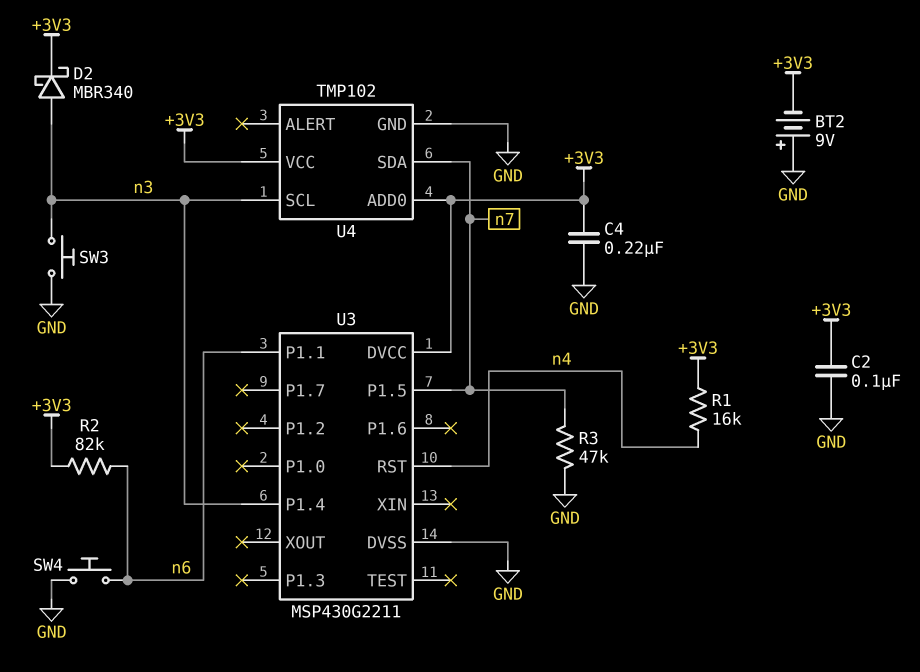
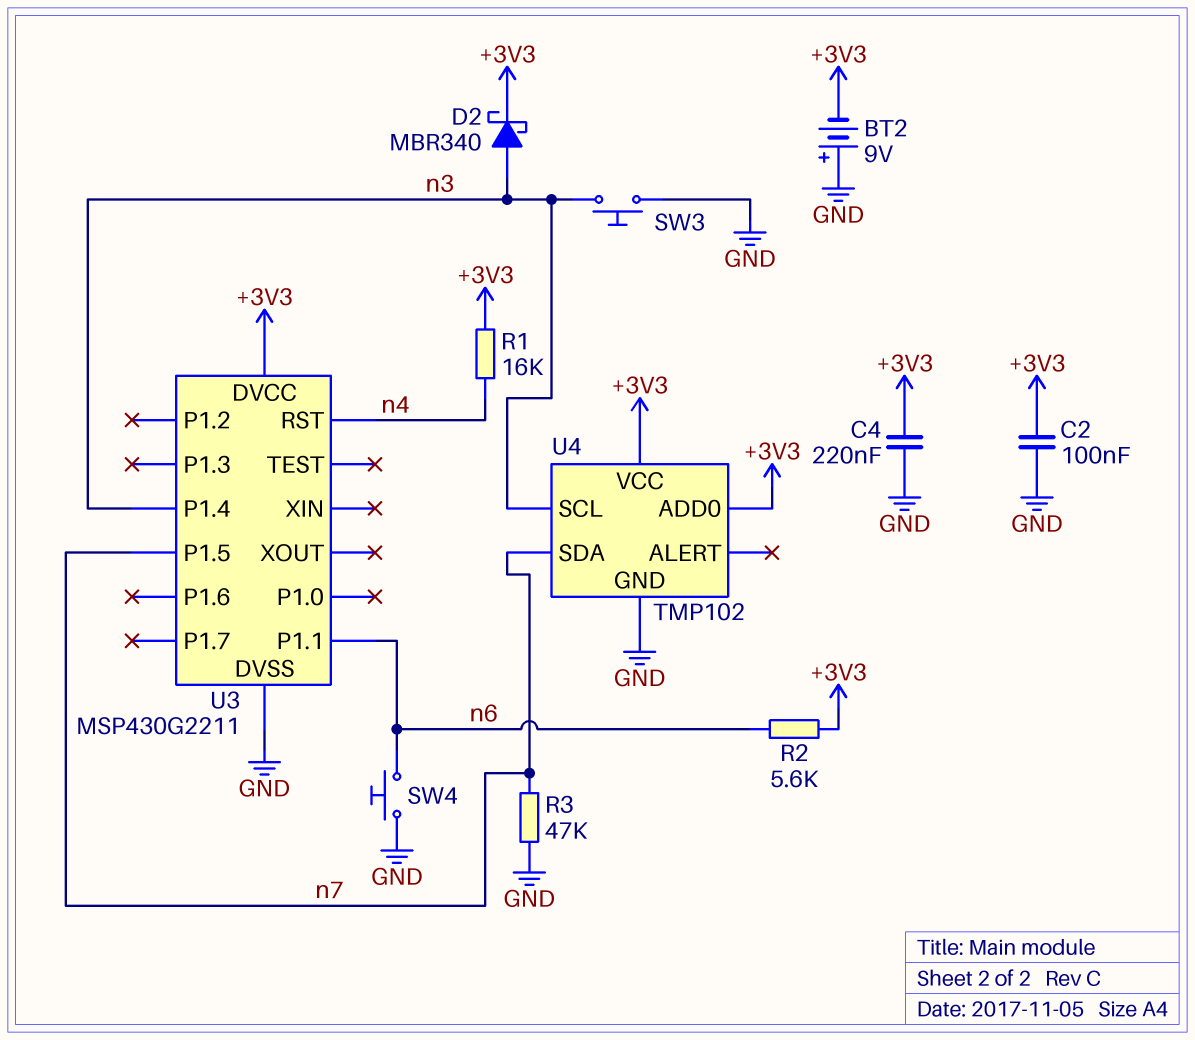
R2: 82k (+3V3, n6) -> 5.6k (+3V3, n6)

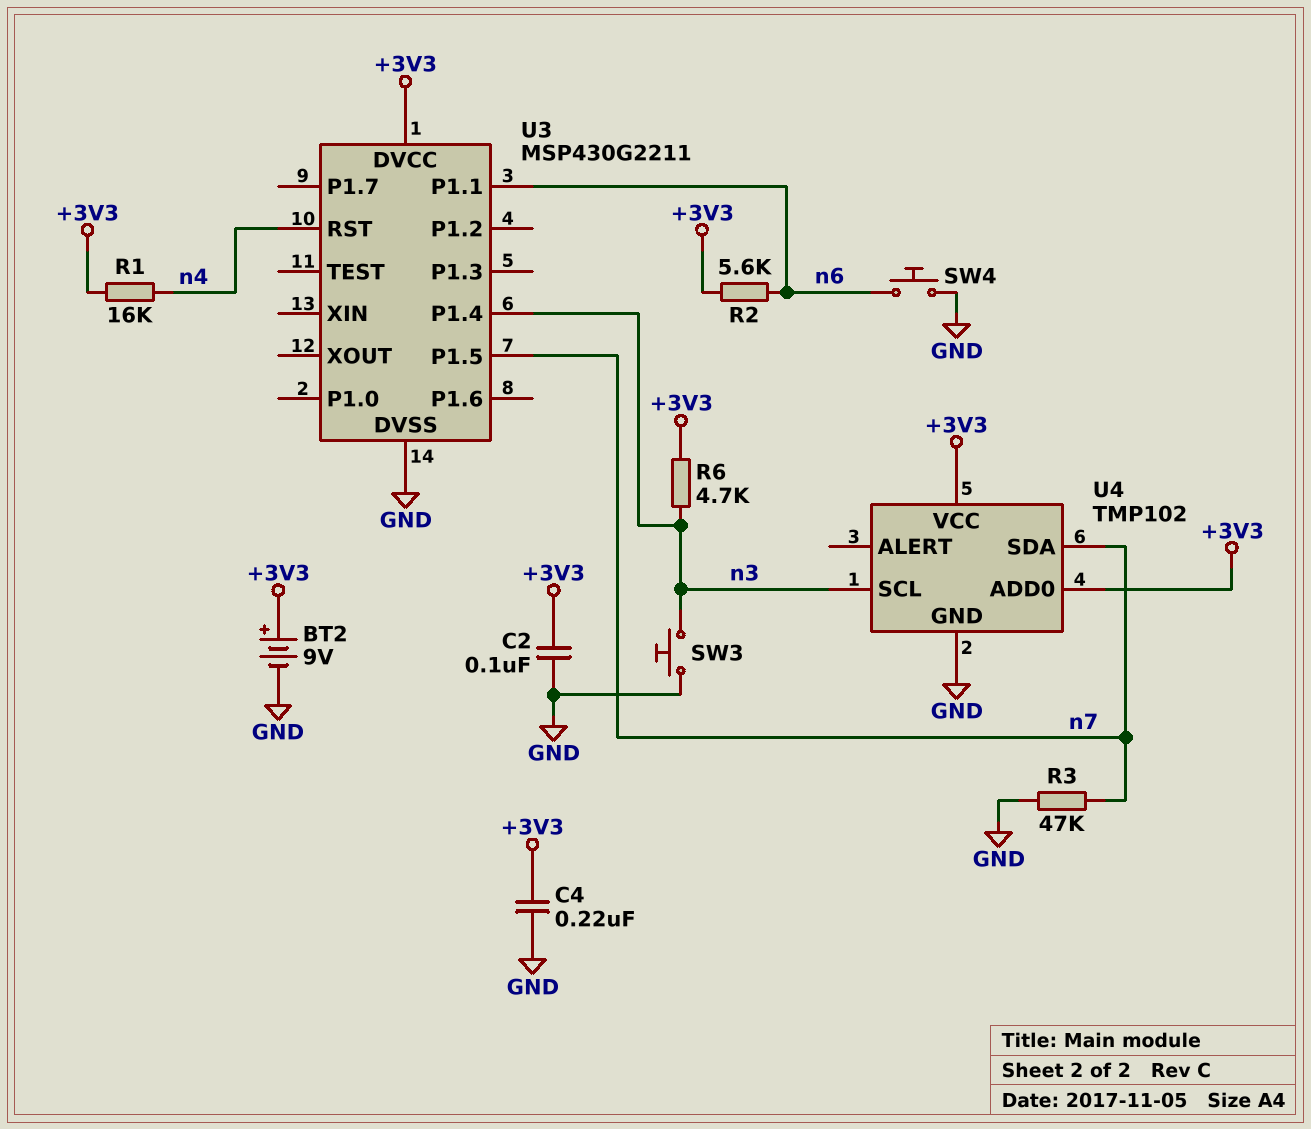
BT2: 9V (plus GND, minus +3V3) -> 9V (plus +3V3, minus GND)
D2: schottky MBR340 (A n3, K +3V3) -> none
R6: none -> 4.7k (+3V3, n3)

